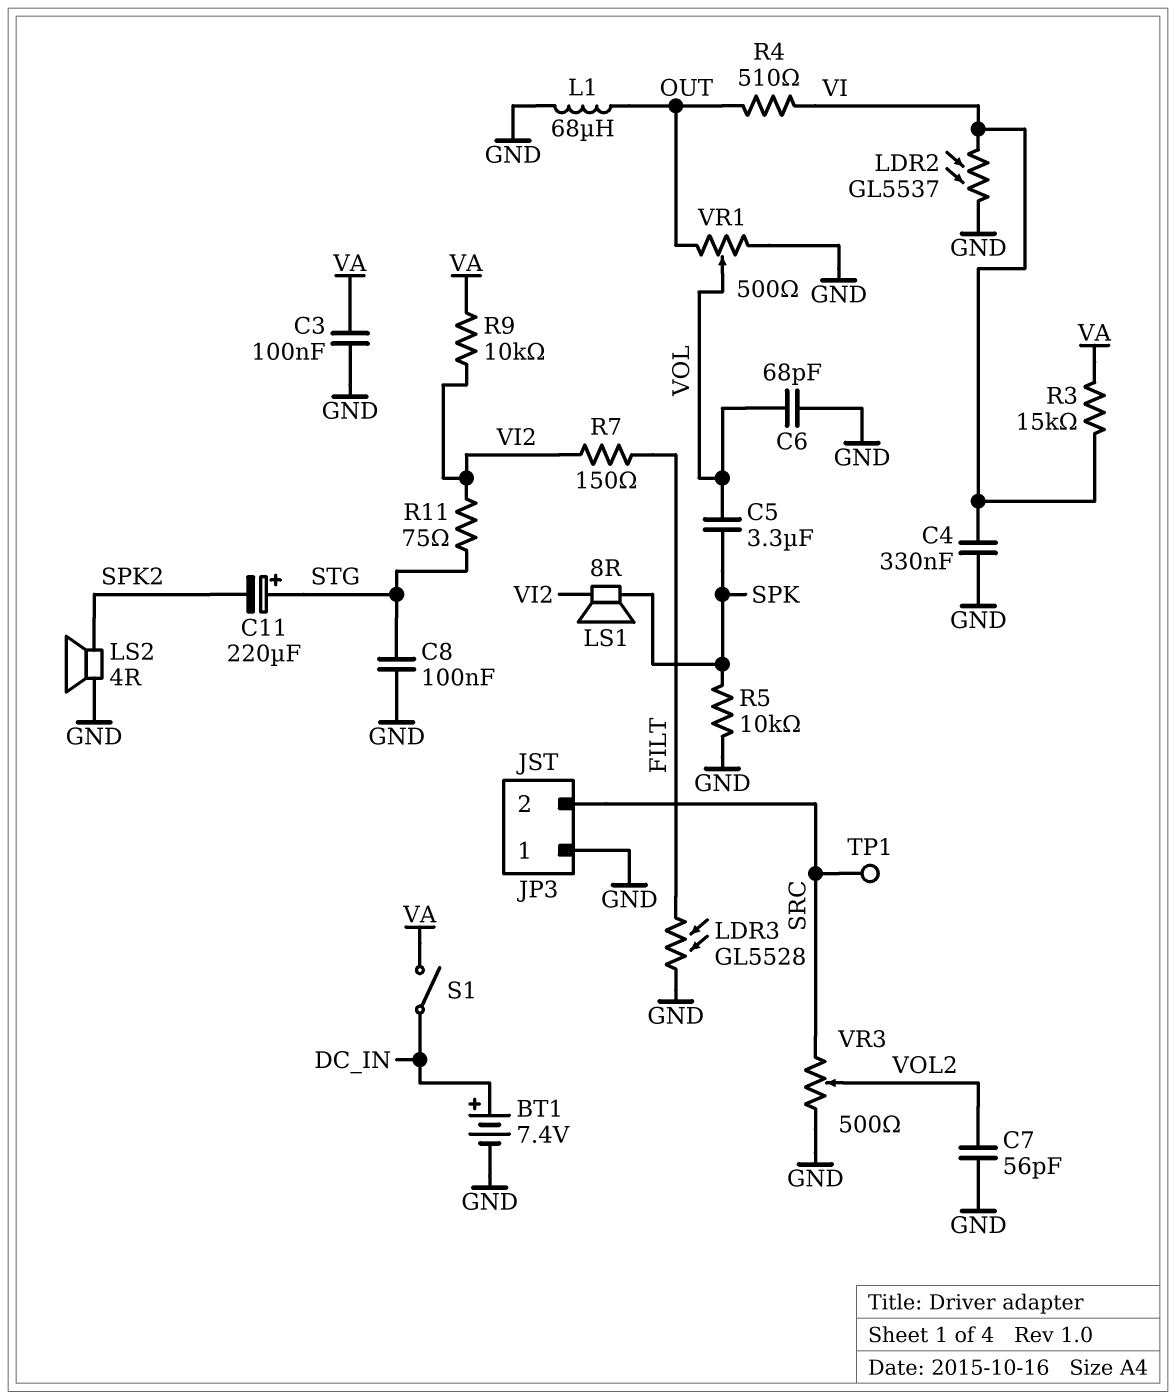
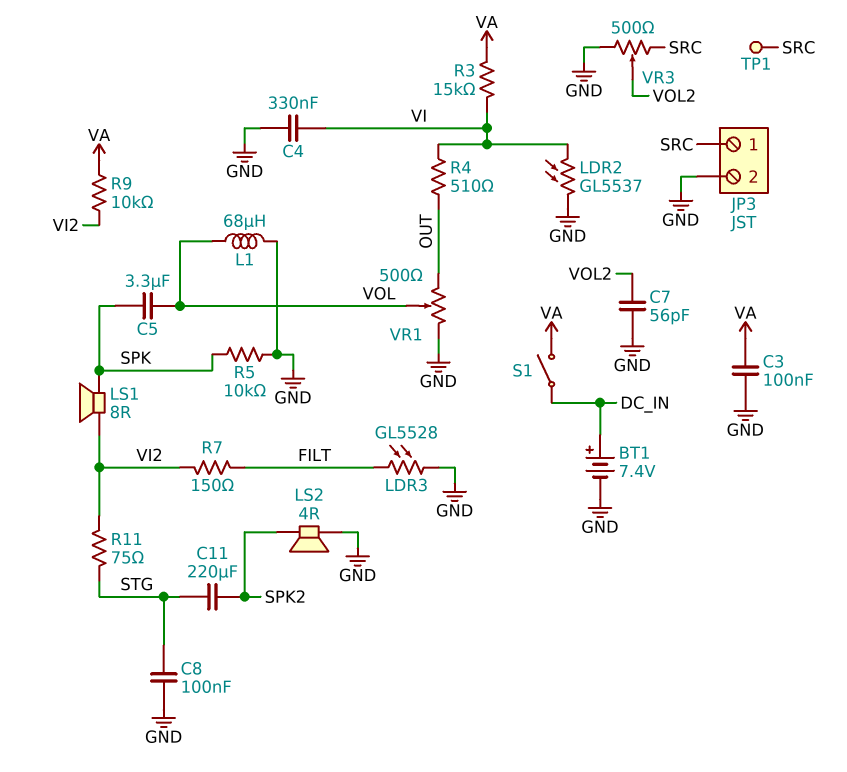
C6: 68pF (GND, VOL) -> none
C11: 220uF (plus STG, minus SPK2) -> 220uF (SPK2, STG)
JP3 pin 1: GND -> SRC
JP3 pin 2: SRC -> GND
L1: 68uH (GND, OUT) -> 68uH (GND, VOL)

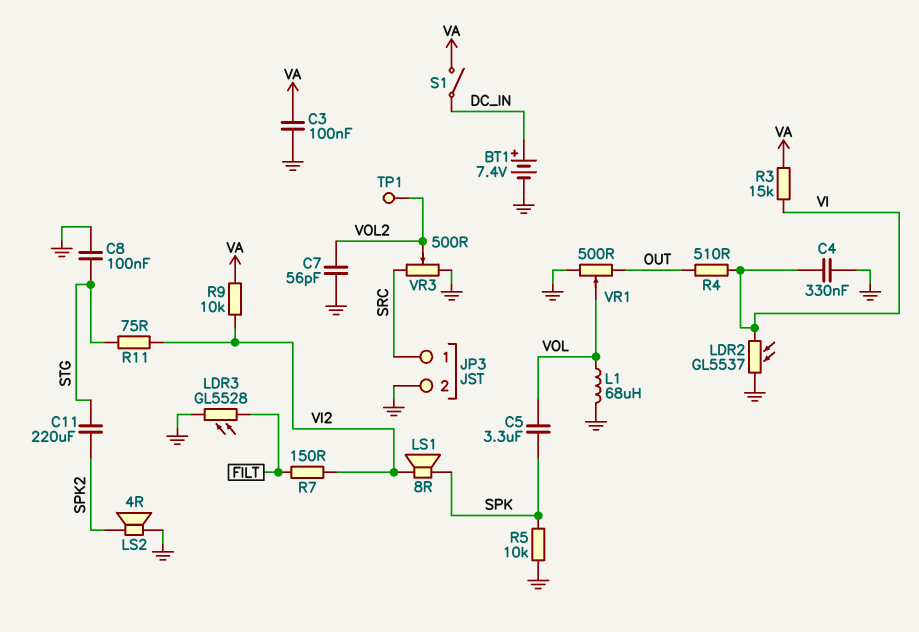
TP1: test point (SRC) -> test point (VOL2)

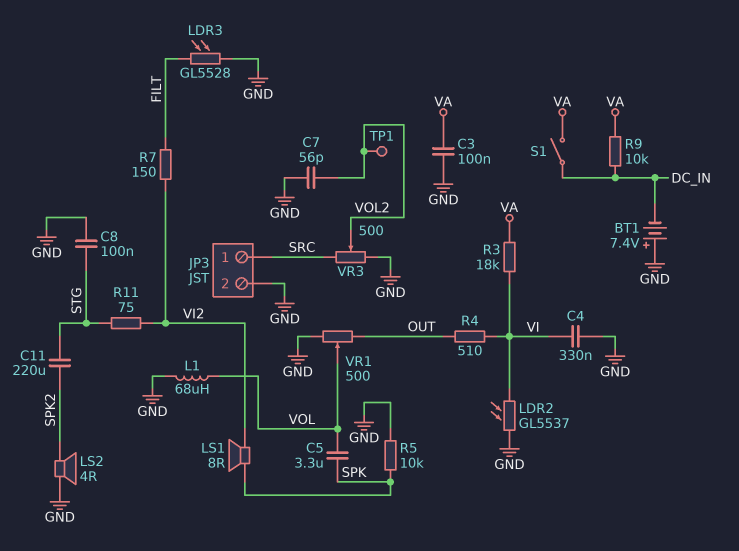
BT1: 7.4V (plus DC_IN, minus GND) -> 7.4V (plus GND, minus DC_IN)
R3: 15k (VA, VI) -> 18k (VA, VI)
R9: 10k (VA, VI2) -> 10k (DC_IN, VA)

